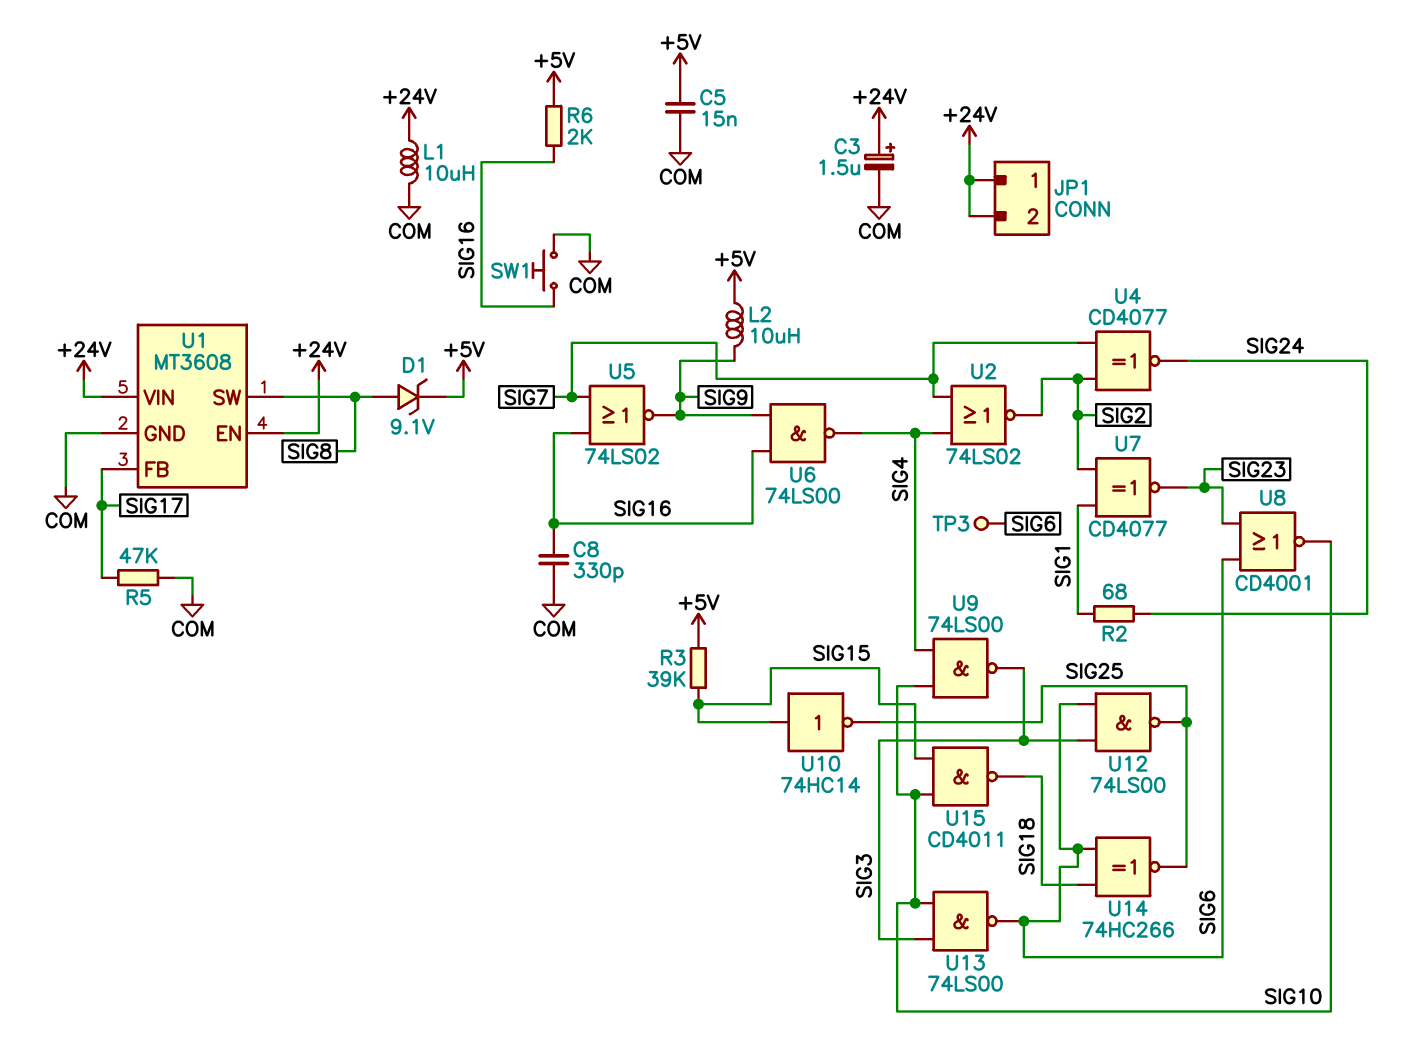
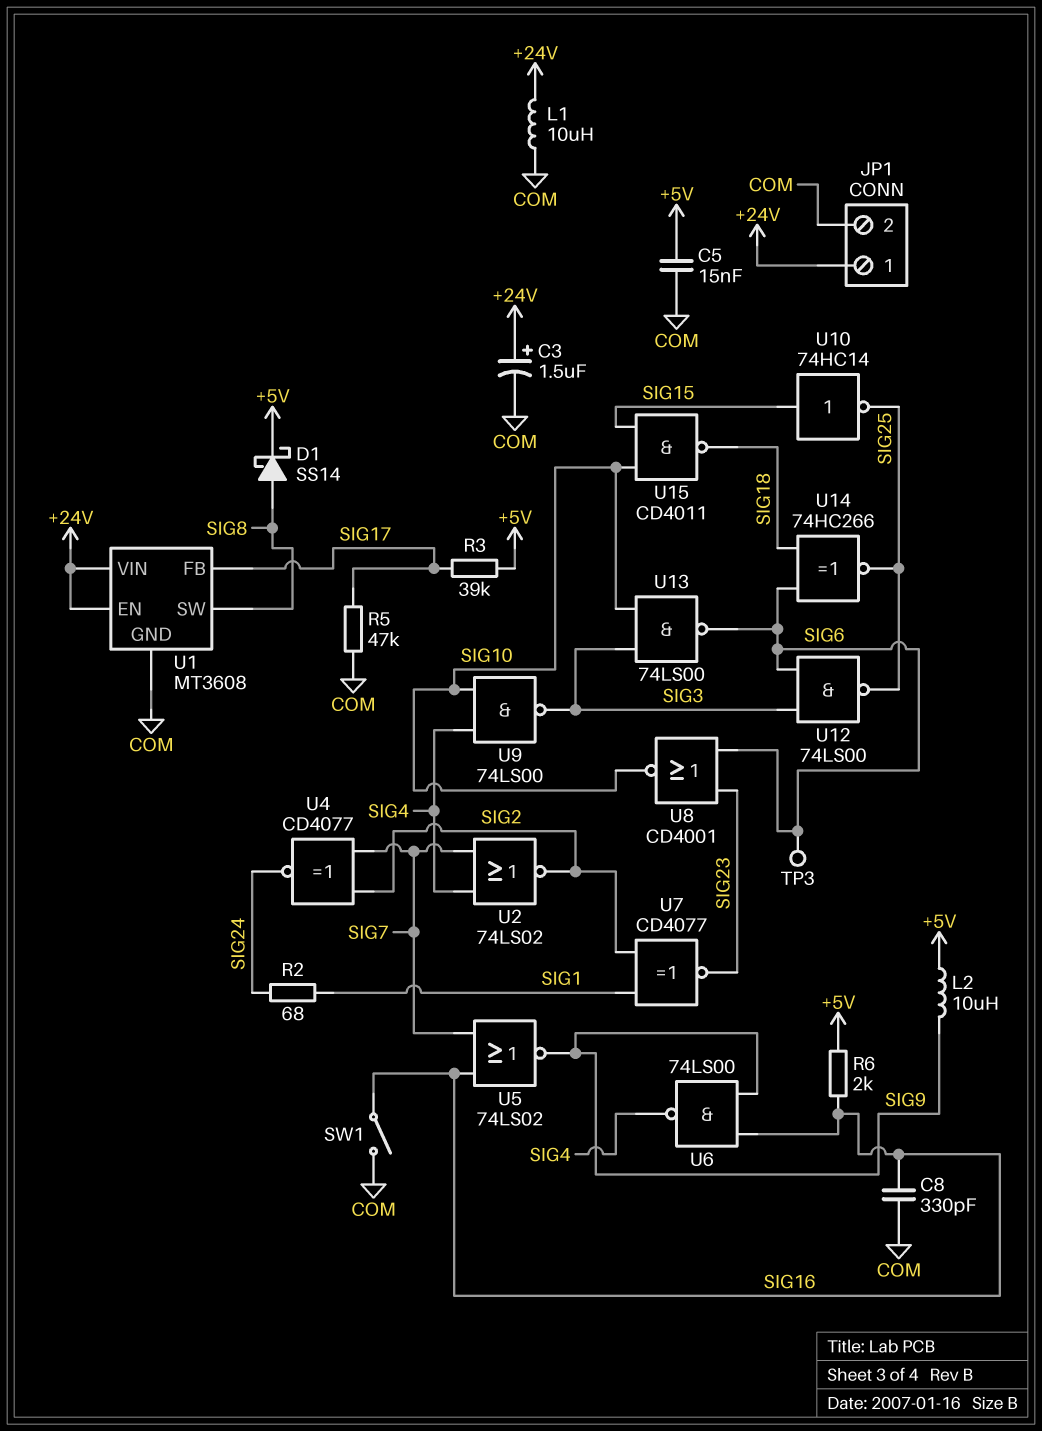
D1: zener 9.1V (A SIG8, K +5V) -> schottky SS14 (A SIG8, K +5V)
JP1 pin 2: +24V -> COM
R3: 39k (+5V, SIG15) -> 39k (+5V, SIG17)
SW1: button (COM, SIG16) -> switch (COM, SIG16)

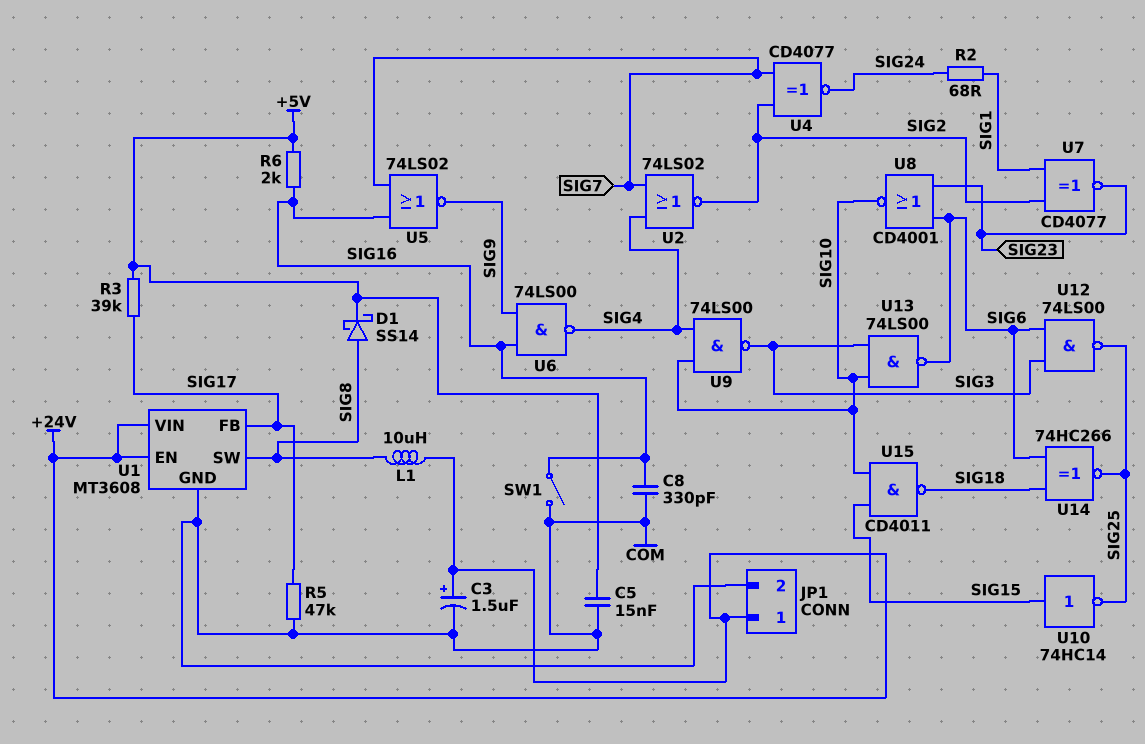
L1: 10uH (+24V, COM) -> 10uH (+24V, SIG8)
L2: 10uH (+5V, SIG9) -> none
TP3: test point (SIG6) -> none

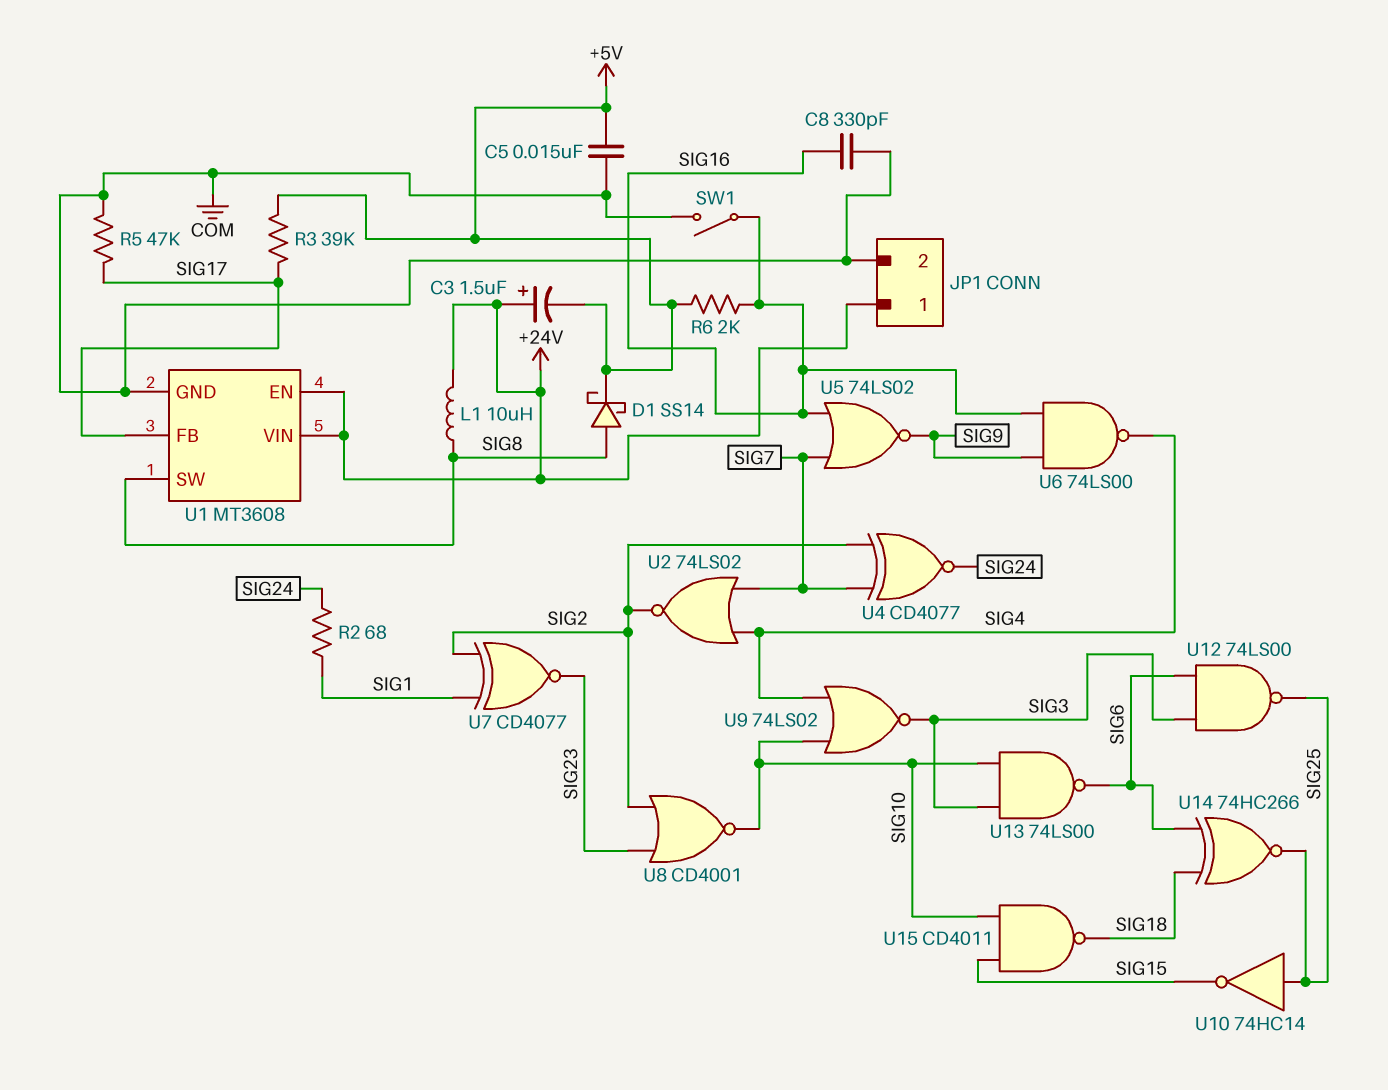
C3: 1.5uF (plus +24V, minus COM) -> 1.5uF (plus +24V, minus +5V)
U8: NOR CD4001 (in SIG6, in SIG23, out SIG10) -> NOR CD4001 (in SIG2, in SIG23, out SIG10)
U9: NAND 74LS00 (in SIG4, in SIG10, out SIG3) -> NOR 74LS02 (in SIG4, in SIG10, out SIG3)
U10: NOT 74HC14 (in SIG15, out SIG25) -> NOT 74HC14 (in SIG25, out SIG15)

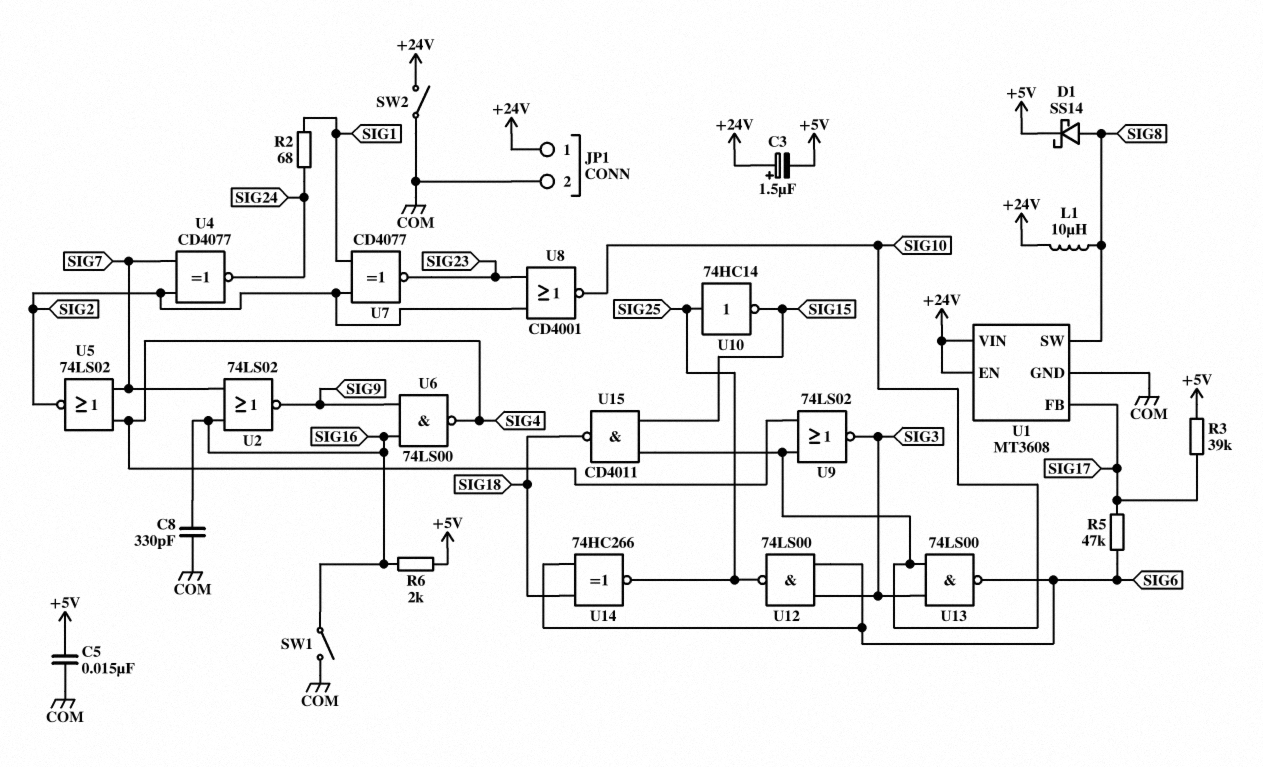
R5: 47k (COM, SIG17) -> 47k (SIG6, SIG17)
SW2: none -> switch (+24V, COM)
U2: NOR 74LS02 (in SIG4, in SIG7, out SIG2) -> NOR 74LS02 (in SIG7, in SIG16, out SIG9)
U5: NOR 74LS02 (in SIG7, in SIG16, out SIG9) -> NOR 74LS02 (in SIG4, in SIG7, out SIG2)

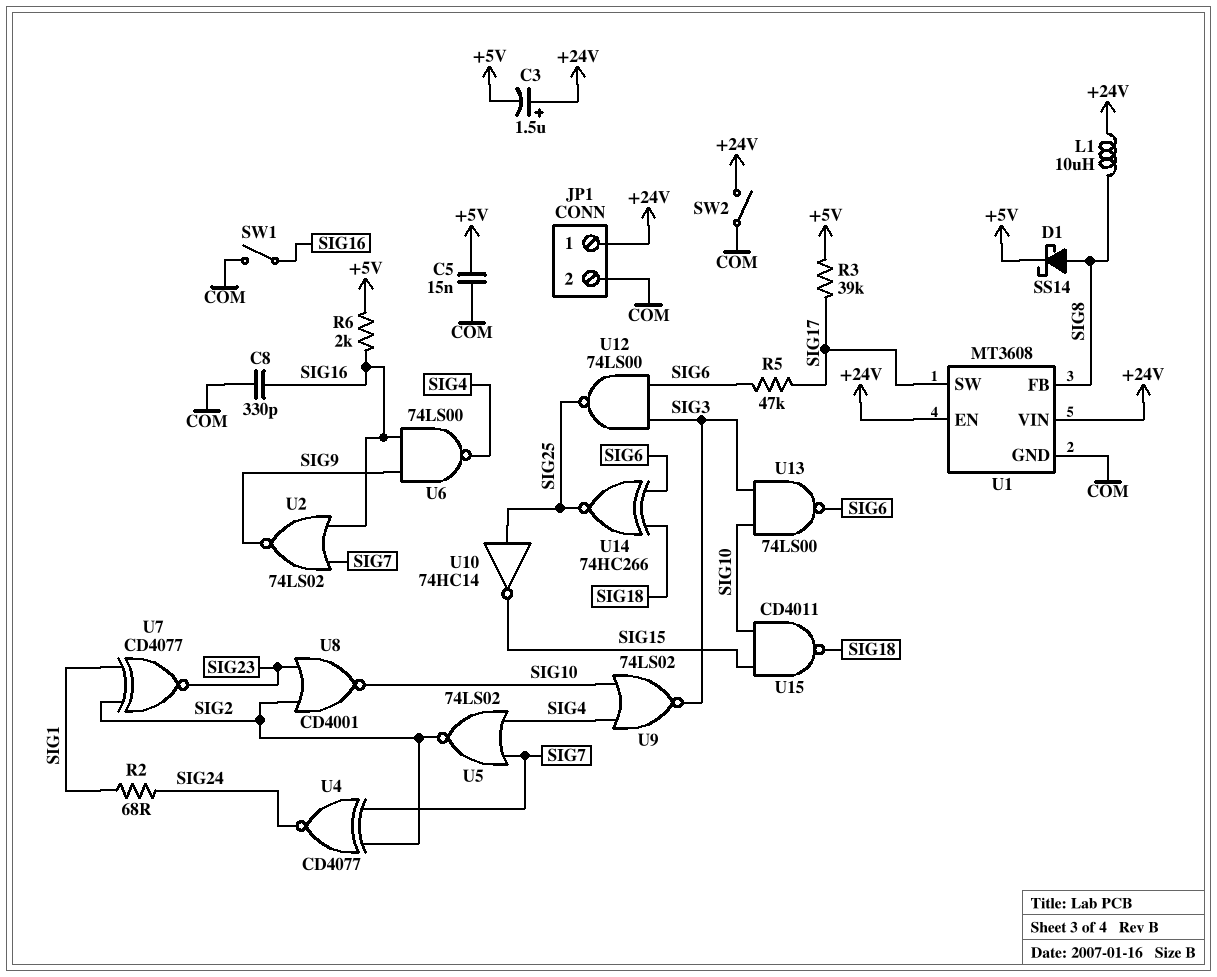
U1 pin FB: SIG17 -> SIG8
U1 pin SW: SIG8 -> SIG17

